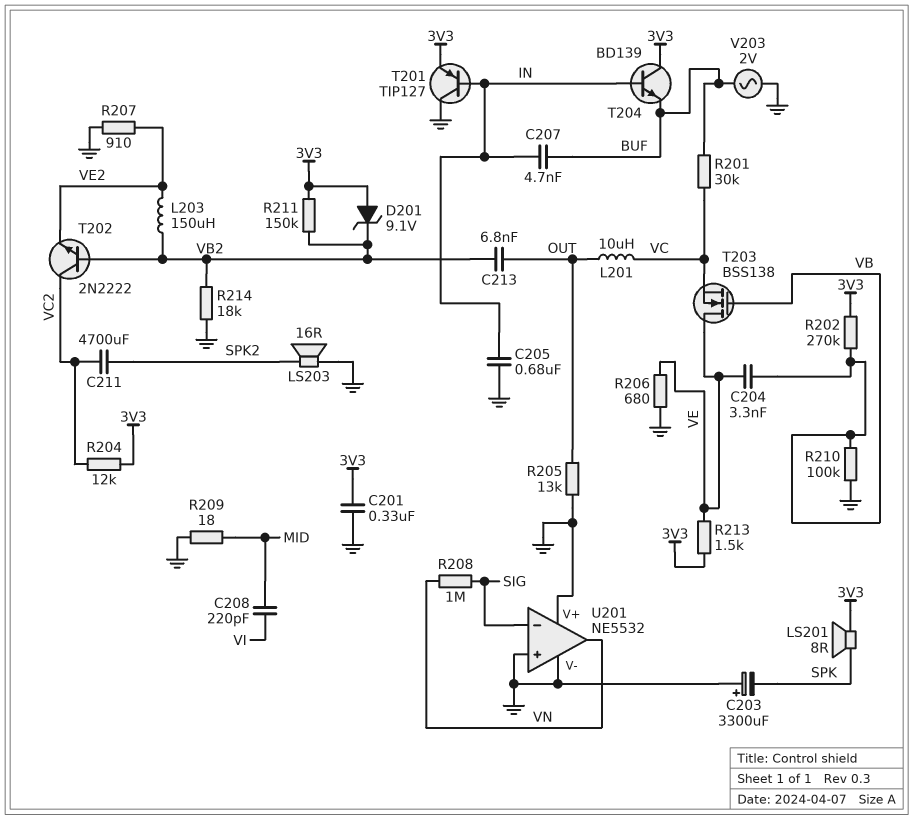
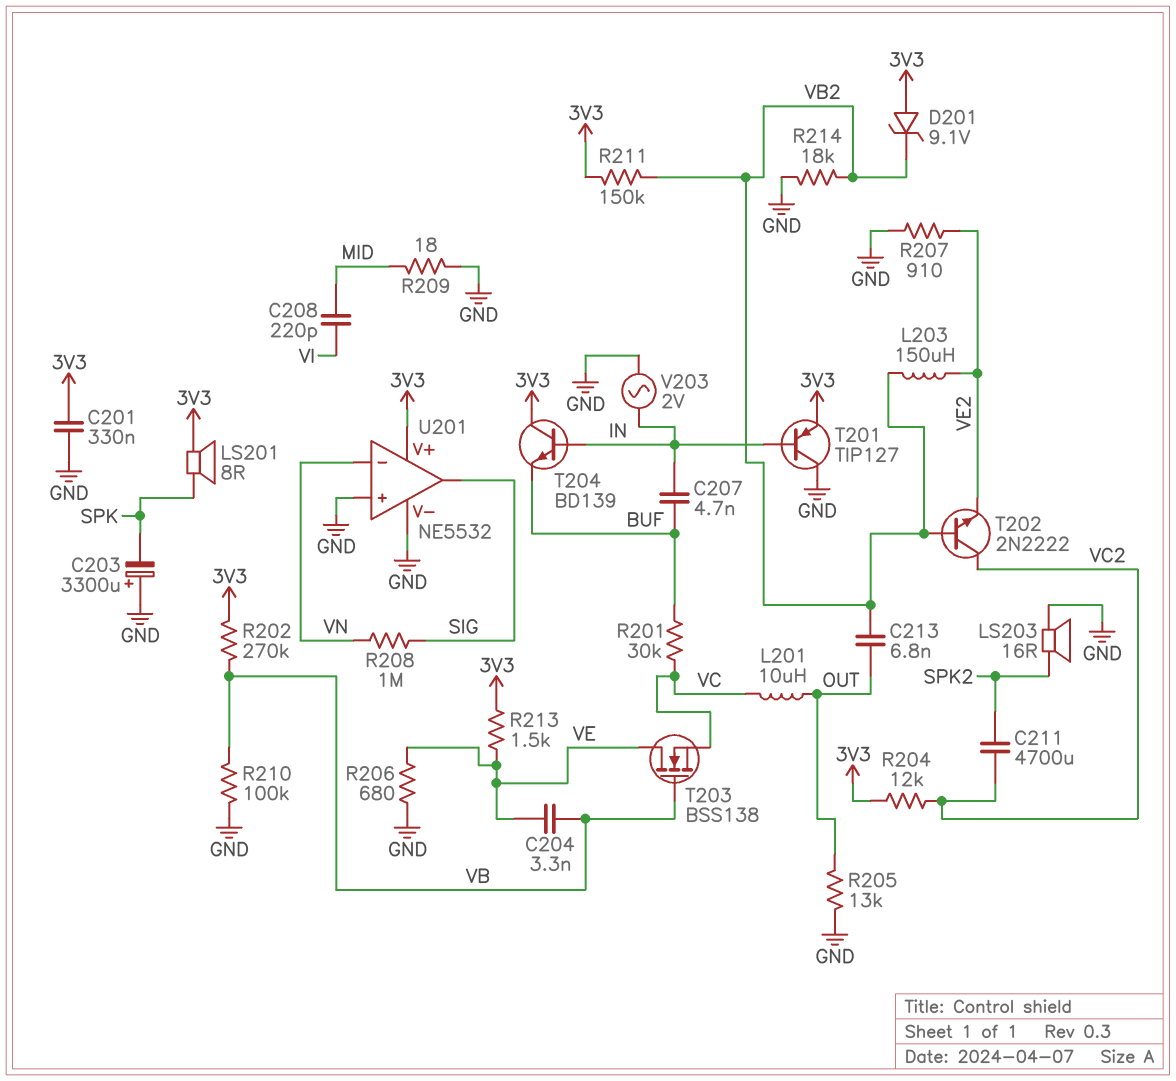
C205: 680nF (GND, IN) -> none
U201 pin V+: GND -> 3V3
U201 pin in-: SIG -> VN
U201 pin out: VN -> SIG
V203: AC 2V (BUF, GND) -> AC 2V (GND, IN)

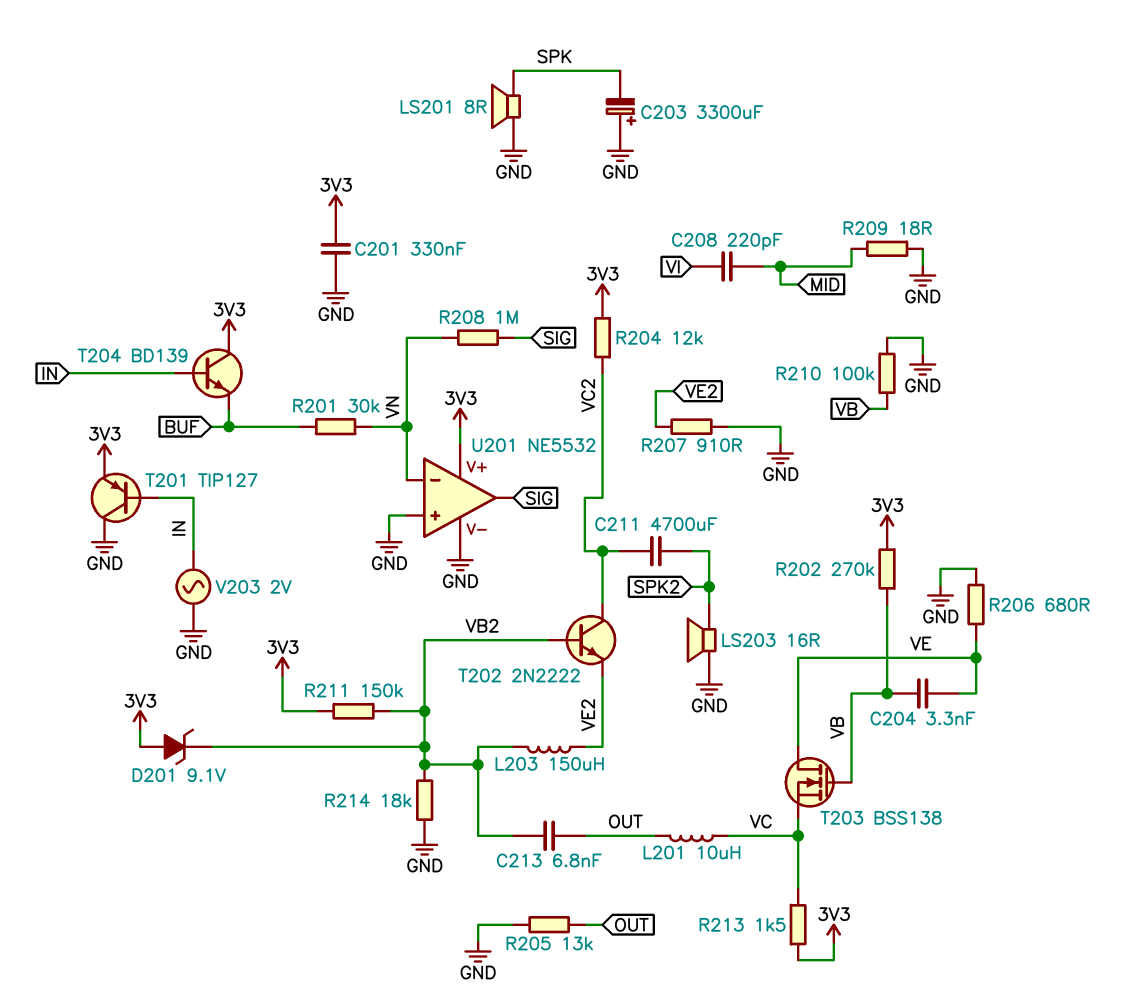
C207: 4.7nF (BUF, IN) -> none
LS201: speaker 8R (3V3, SPK) -> speaker 8R (GND, SPK)
R201: 30k (BUF, VC) -> 30k (BUF, VN)
R213: 1.5k (3V3, VE) -> 1.5k (3V3, VC)

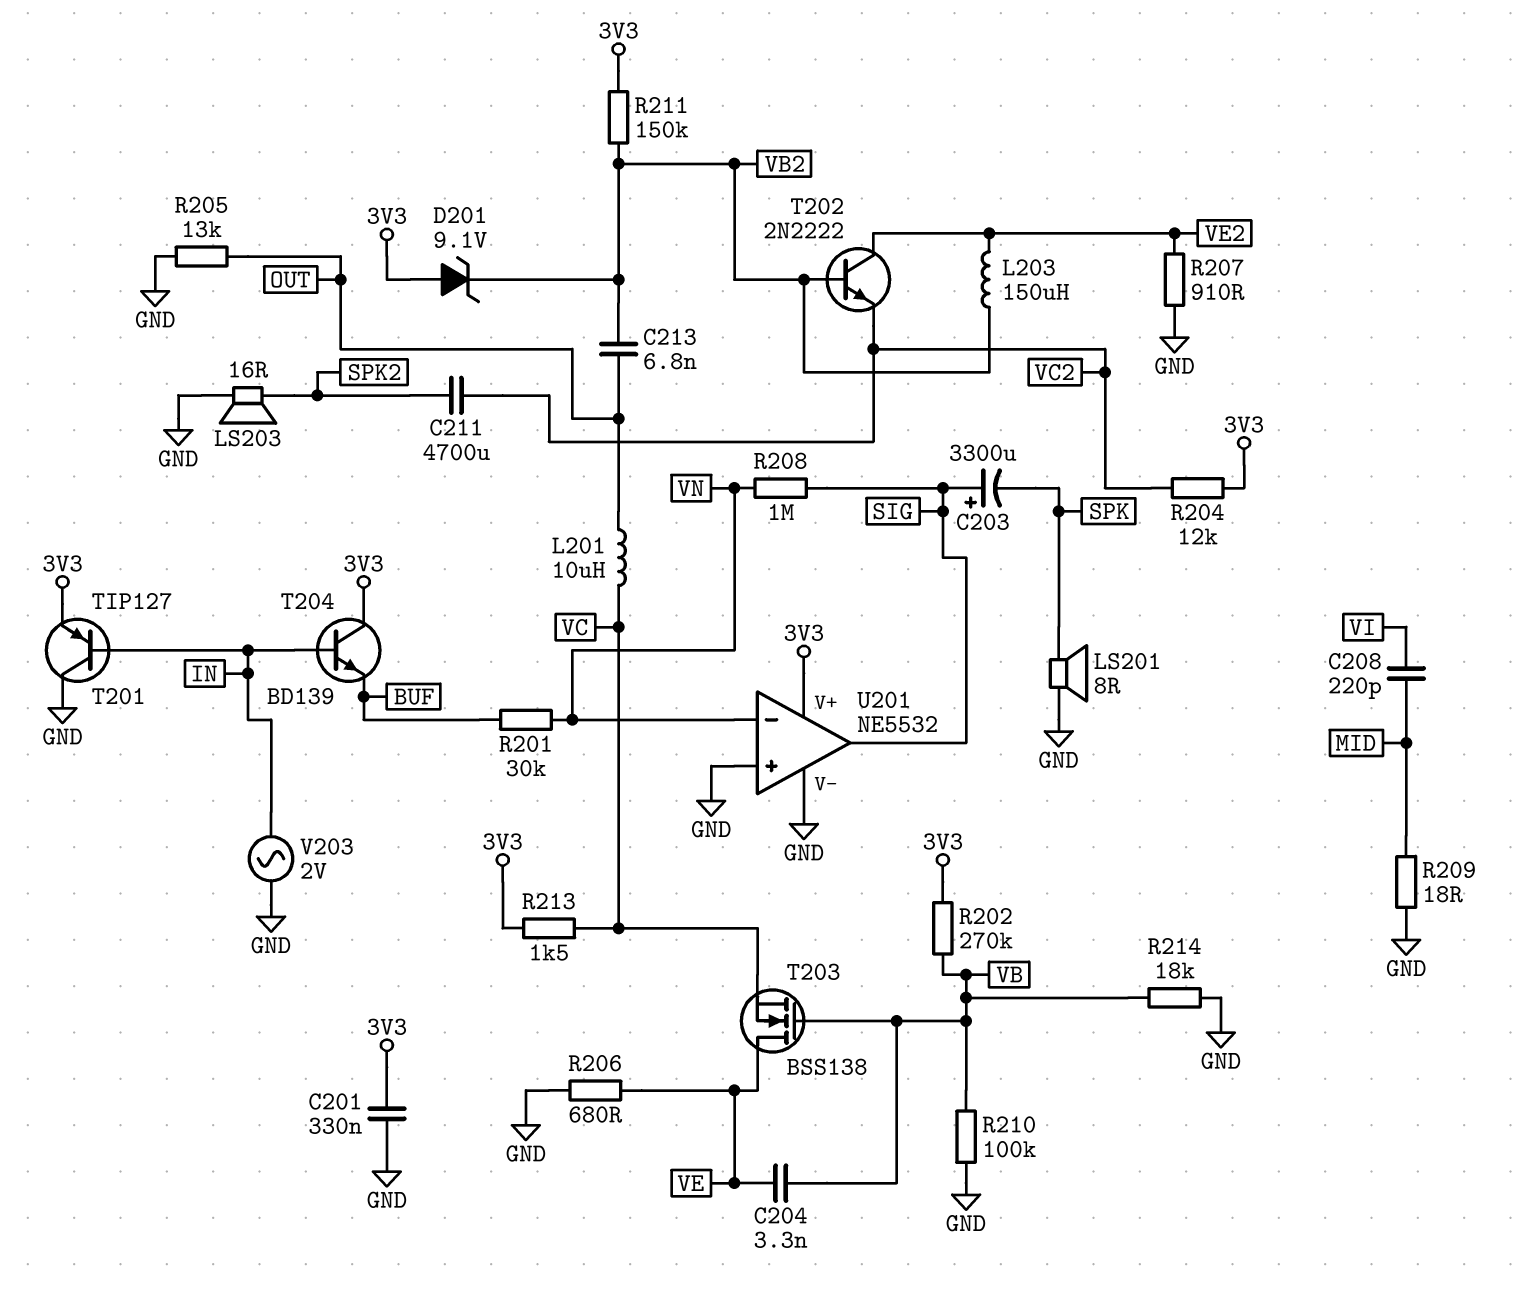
C203: 3300uF (plus GND, minus SPK) -> 3300uF (plus SIG, minus SPK)
R214: 18k (GND, VB2) -> 18k (GND, VB)
T202: NPN 2N2222 (B VB2, C VC2, E VE2) -> NPN 2N2222 (B VB2, C VE2, E VC2)

